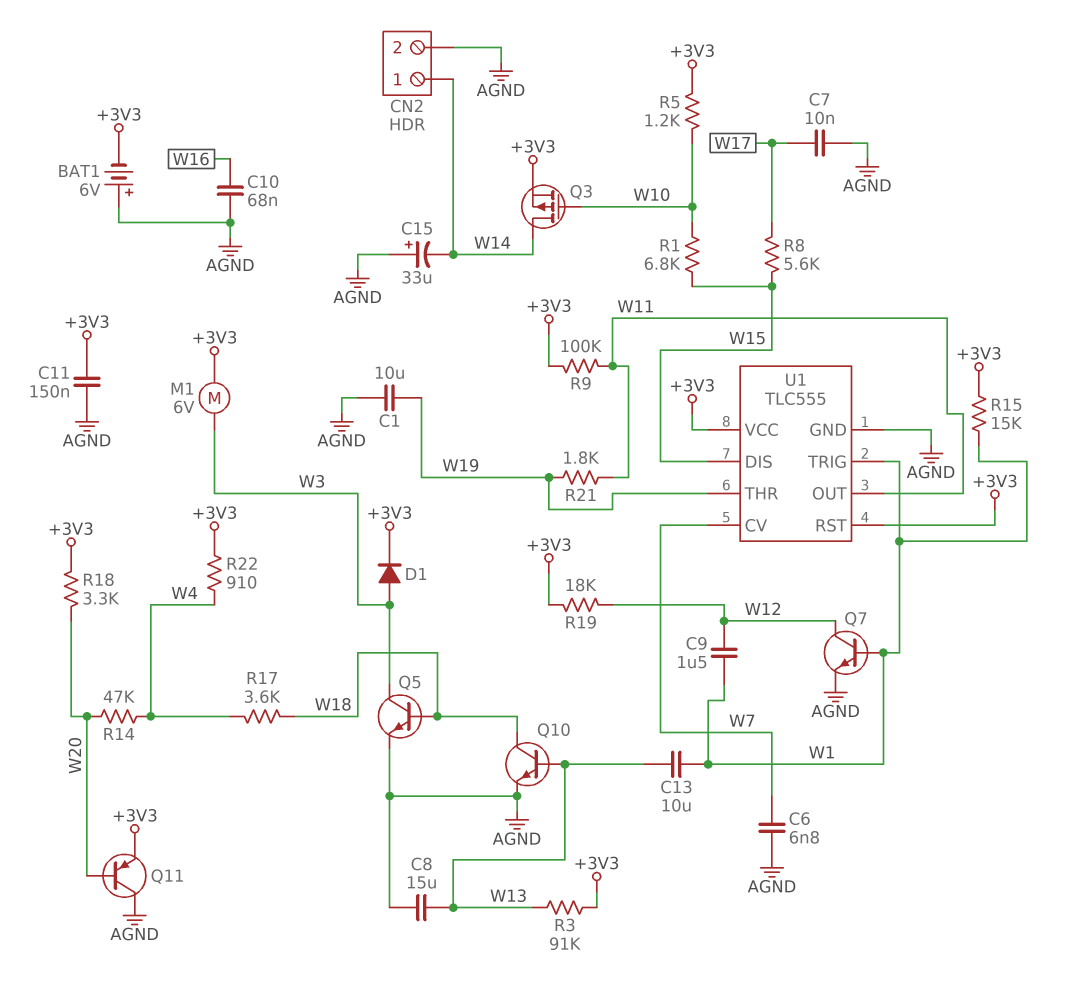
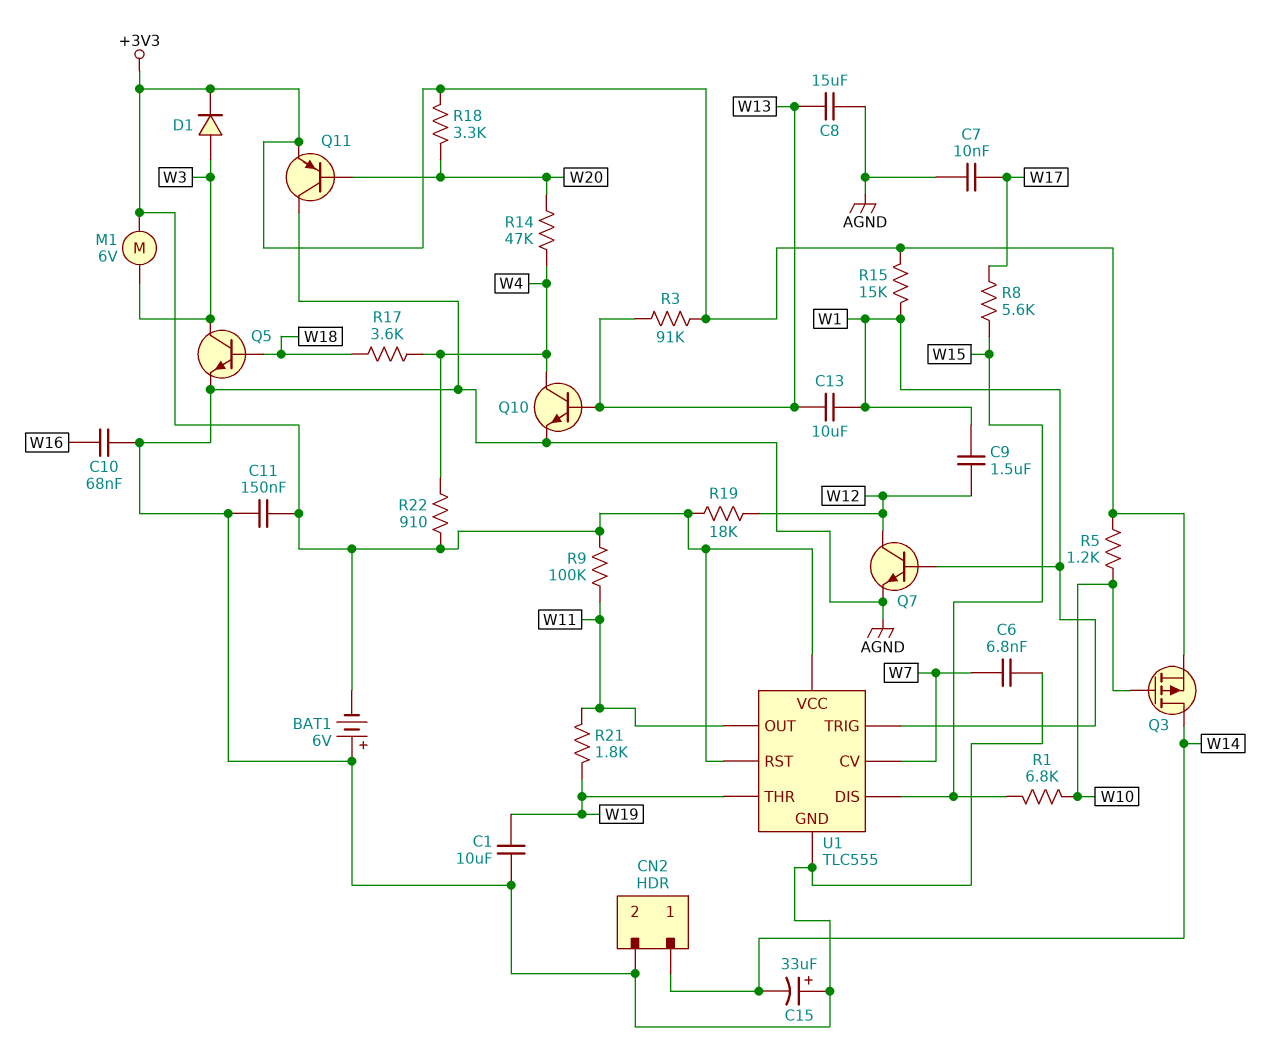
Q10: NPN (B W13, C W18, E AGND) -> NPN (B W13, C W4, E AGND)

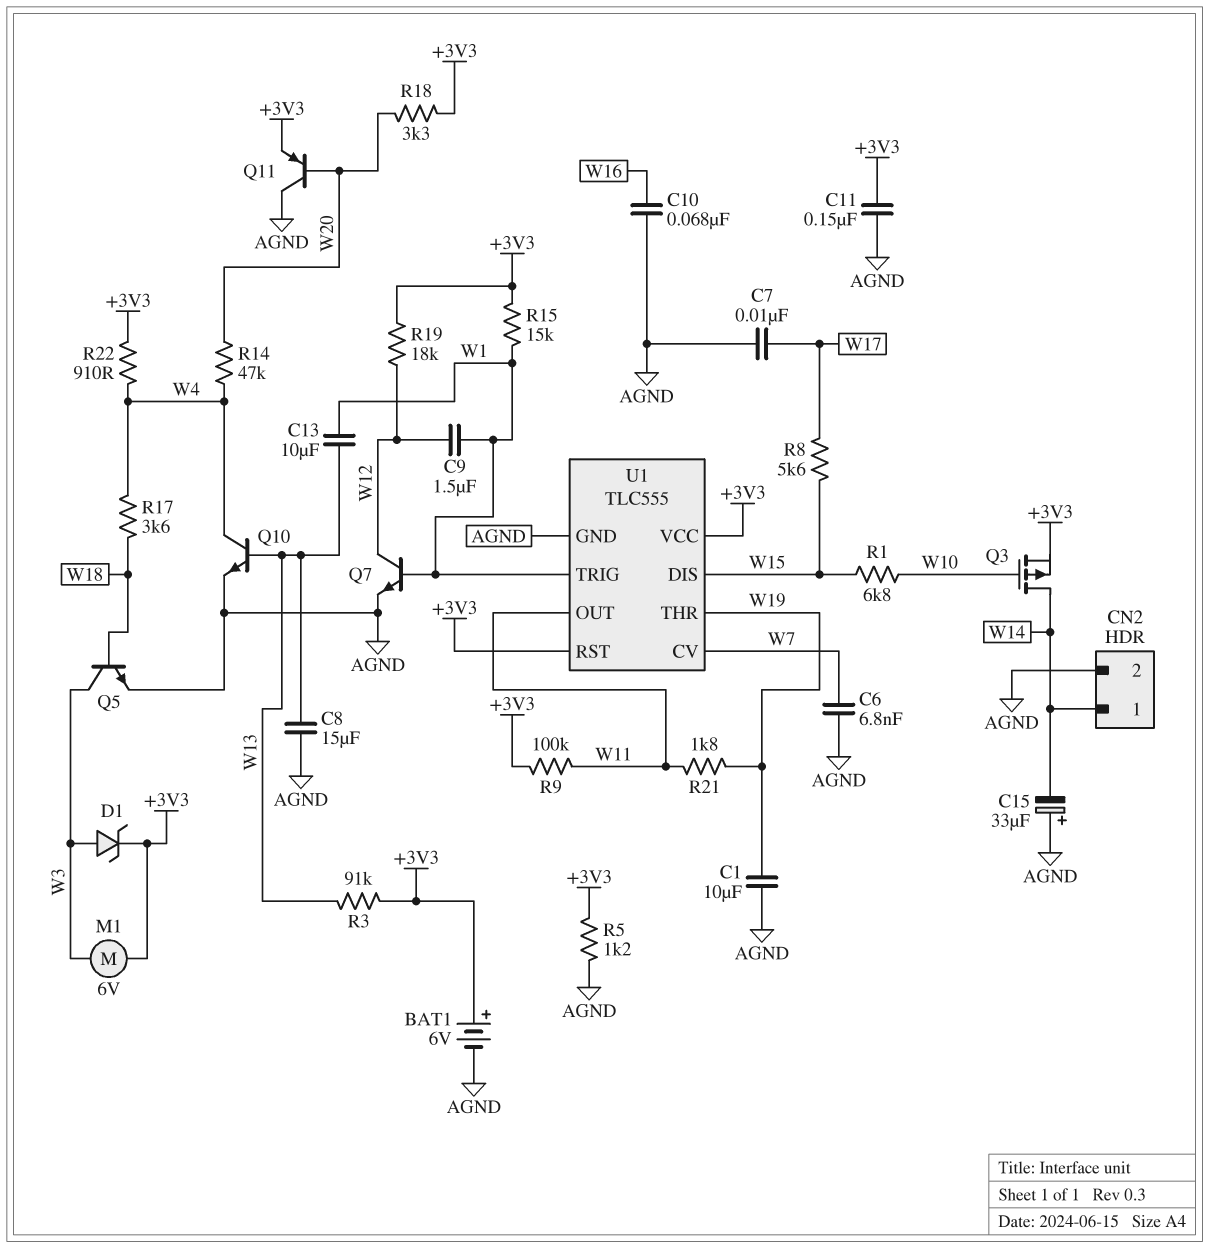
BAT1: 6V (plus AGND, minus +3V3) -> 6V (plus +3V3, minus AGND)
D1: diode (A W3, K +3V3) -> zener (A W3, K +3V3)
R5: 1.2k (+3V3, W10) -> 1.2k (+3V3, AGND)

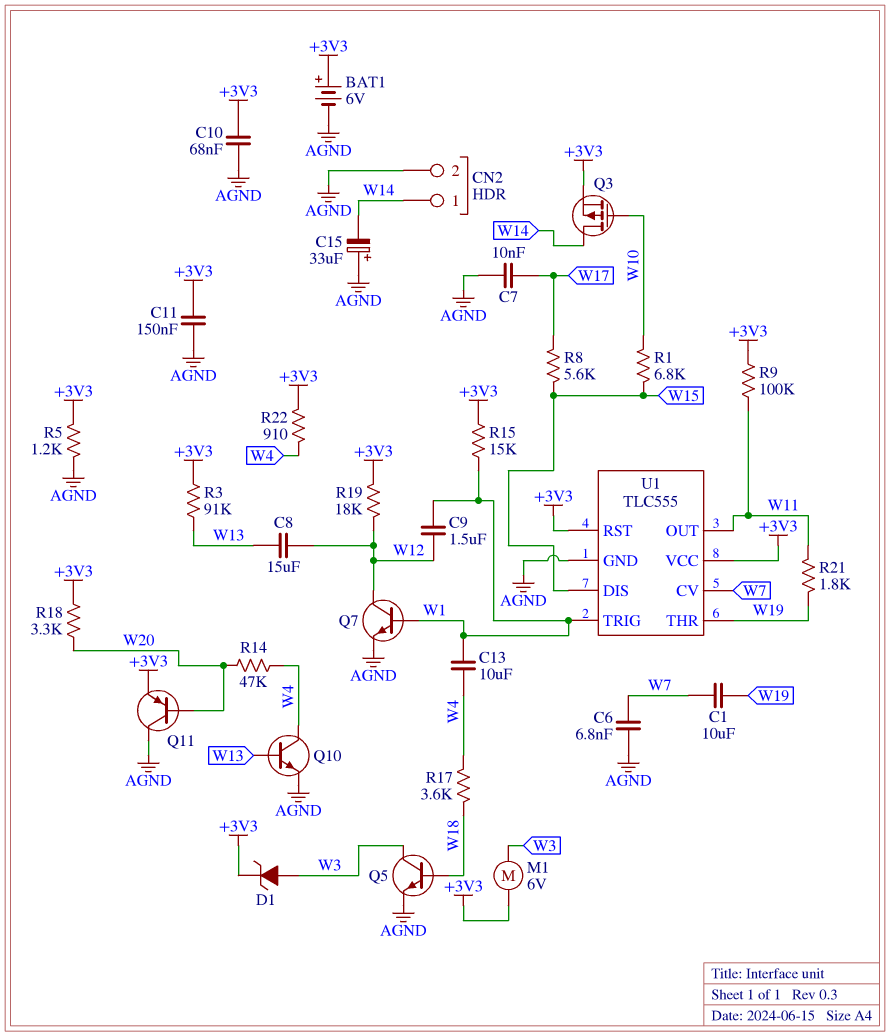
C1: 10uF (AGND, W19) -> 10uF (W7, W19)
C8: 15uF (AGND, W13) -> 15uF (W12, W13)
C10: 68nF (AGND, W16) -> 68nF (+3V3, AGND)
C13: 10uF (W1, W13) -> 10uF (W1, W4)

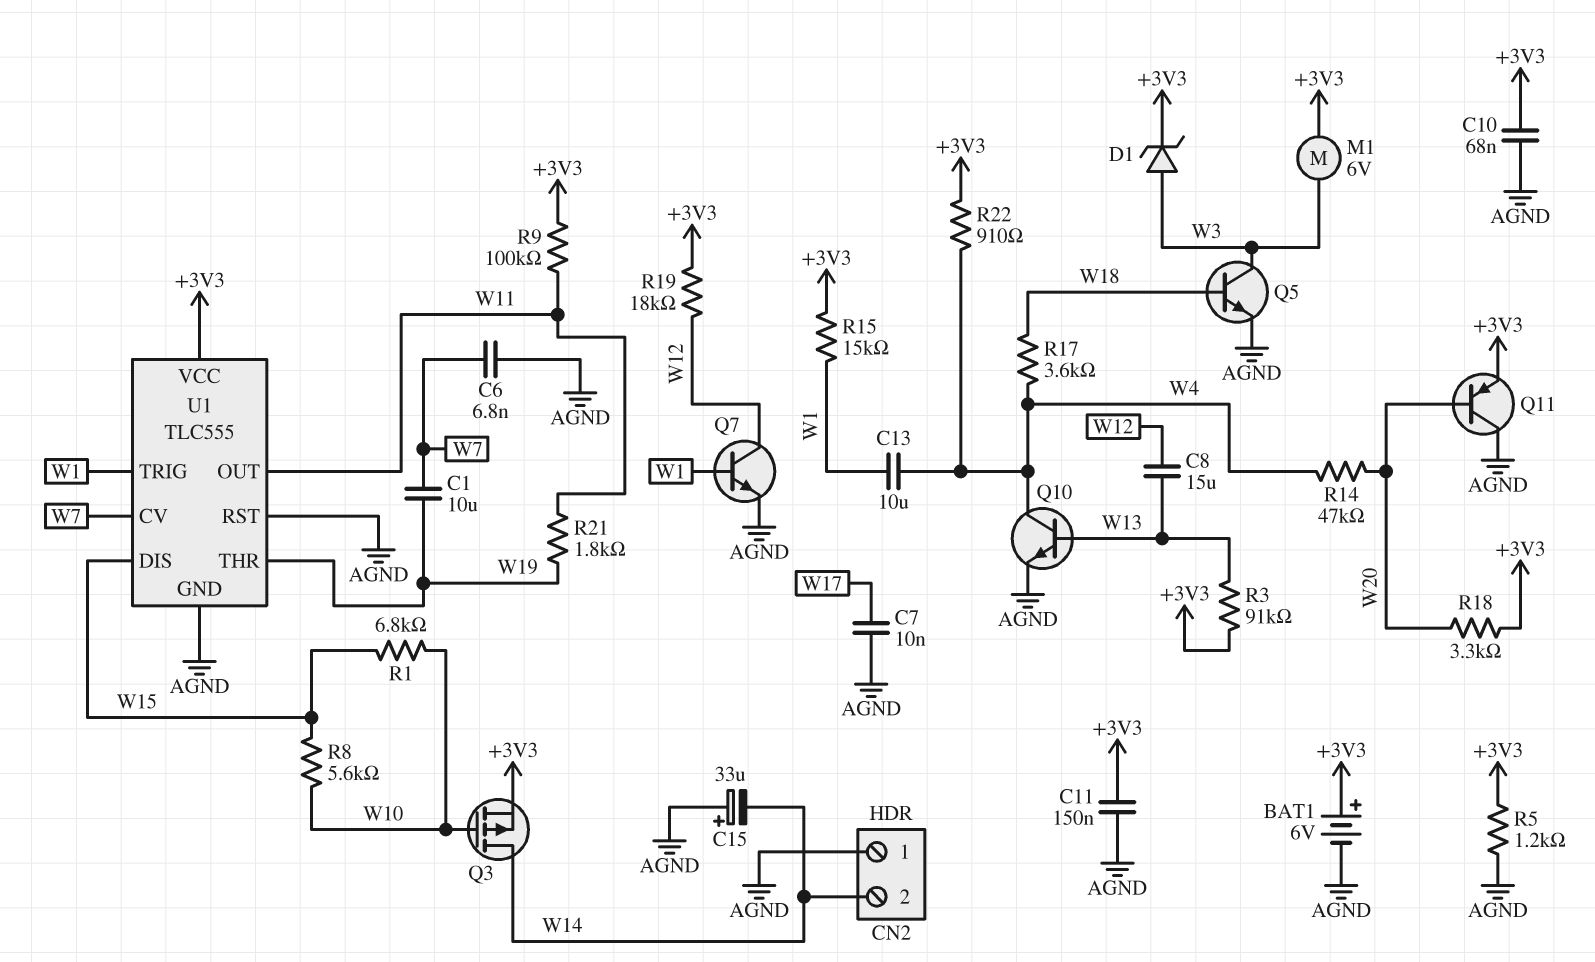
C9: 1.5uF (W1, W12) -> none
CN2 pin 1: W14 -> AGND
CN2 pin 2: AGND -> W14
R8: 5.6k (W15, W17) -> 5.6k (W10, W15)
U1 pin RST: +3V3 -> AGND

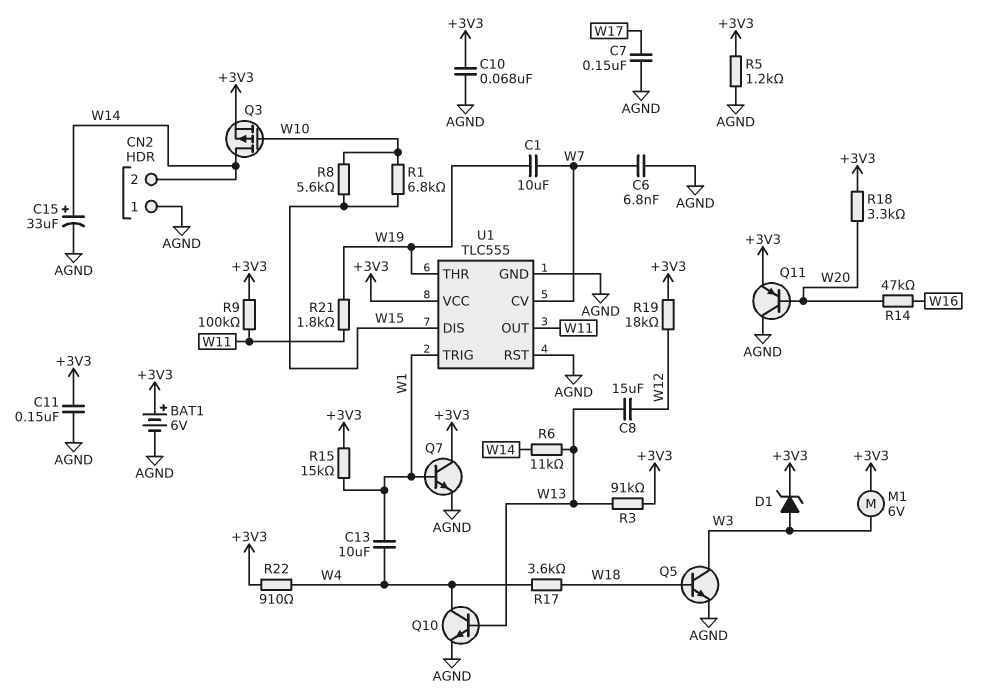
C7: 10nF (AGND, W17) -> 150nF (AGND, W17)
C15: 33uF (plus AGND, minus W14) -> 33uF (plus W14, minus AGND)
Q7: NPN (B W1, C W12, E AGND) -> NPN (B W1, C +3V3, E AGND)
R6: none -> 11k (W13, W14)
R14: 47k (W4, W20) -> 47k (W16, W20)

